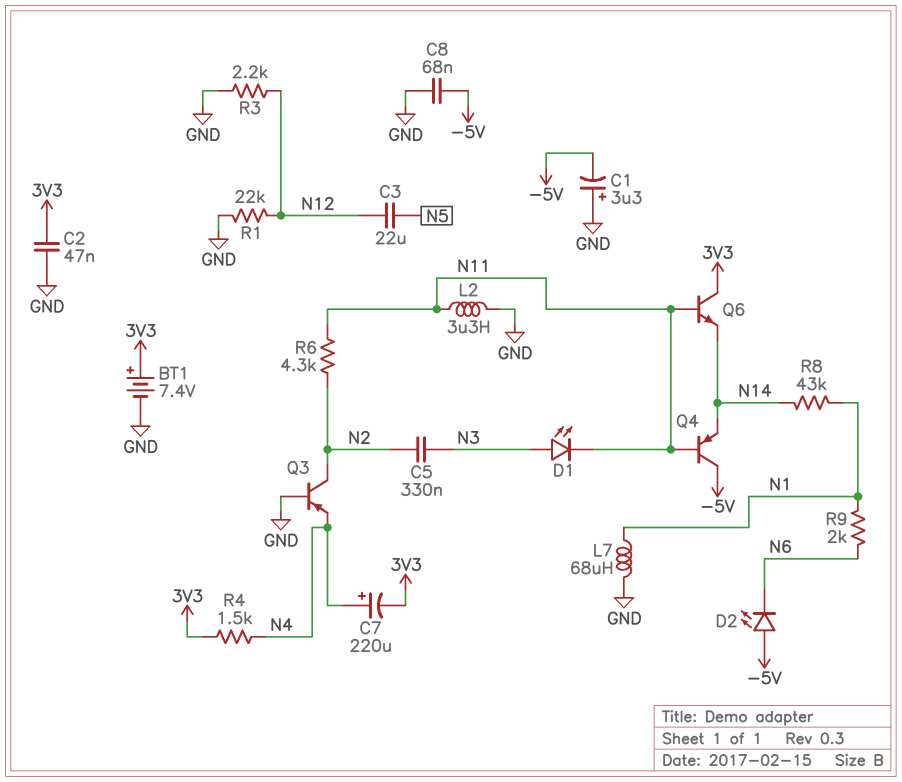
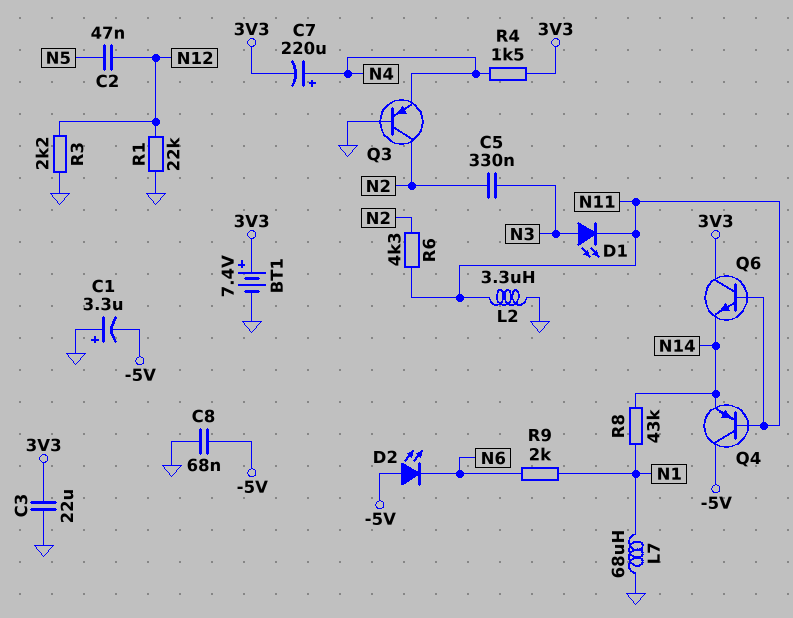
C2: 47nF (3V3, GND) -> 47nF (N5, N12)
C3: 22uF (N5, N12) -> 22uF (3V3, GND)

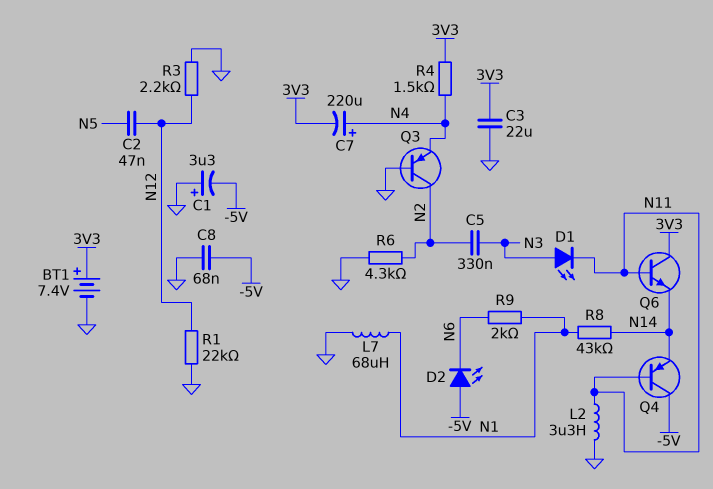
R6: 4.3k (N2, N11) -> 4.3k (GND, N2)

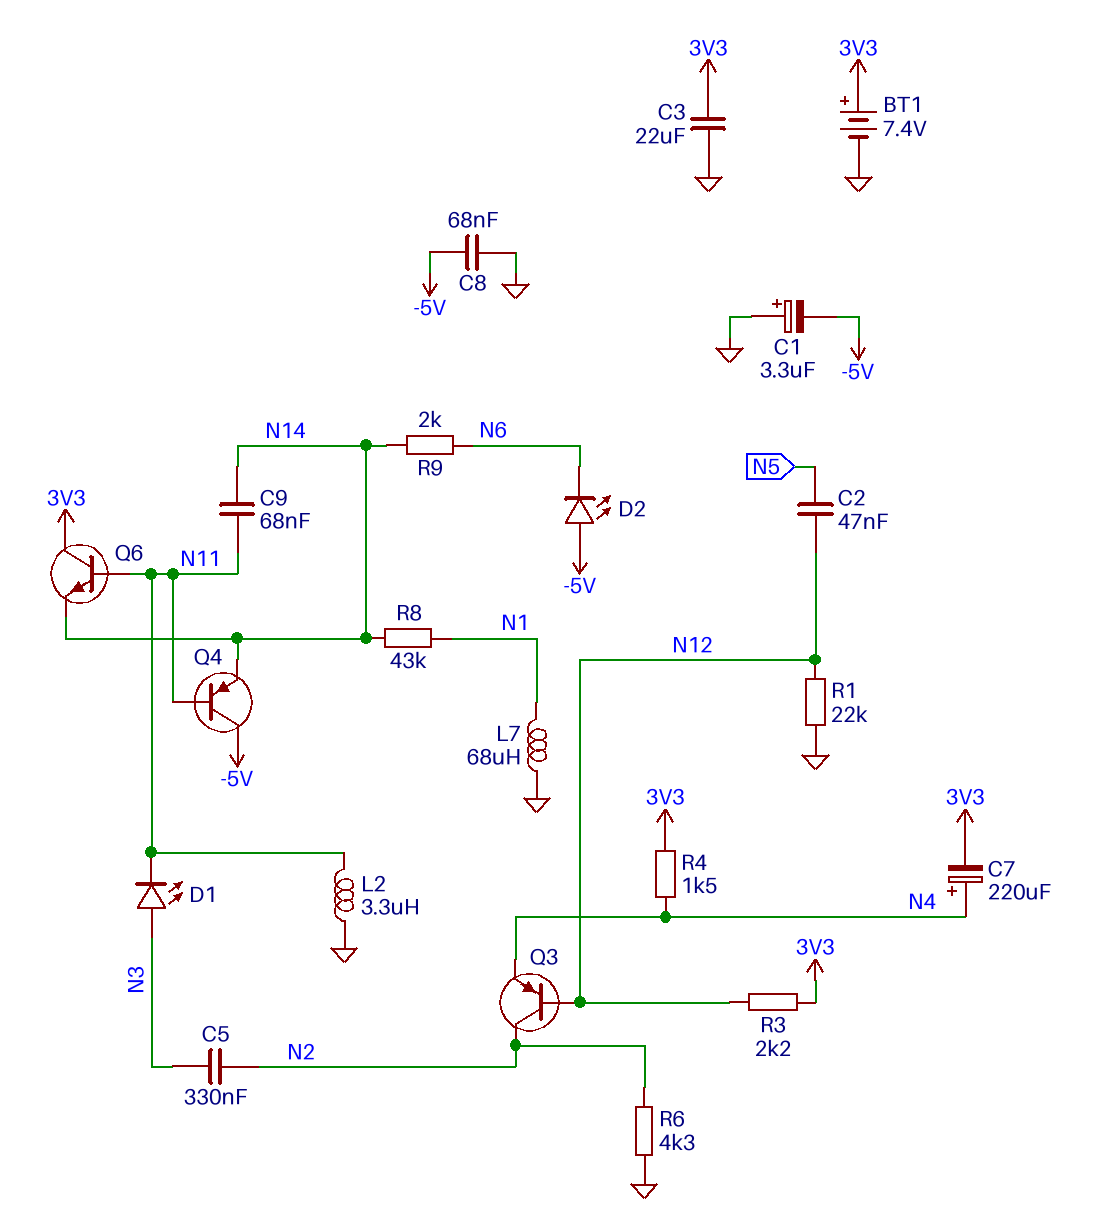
C9: none -> 68nF (N11, N14)
Q3: PNP (B GND, C N2, E N4) -> PNP (B N12, C N2, E N4)
R3: 2.2k (GND, N12) -> 2.2k (3V3, N12)
R9: 2k (N1, N6) -> 2k (N6, N14)

